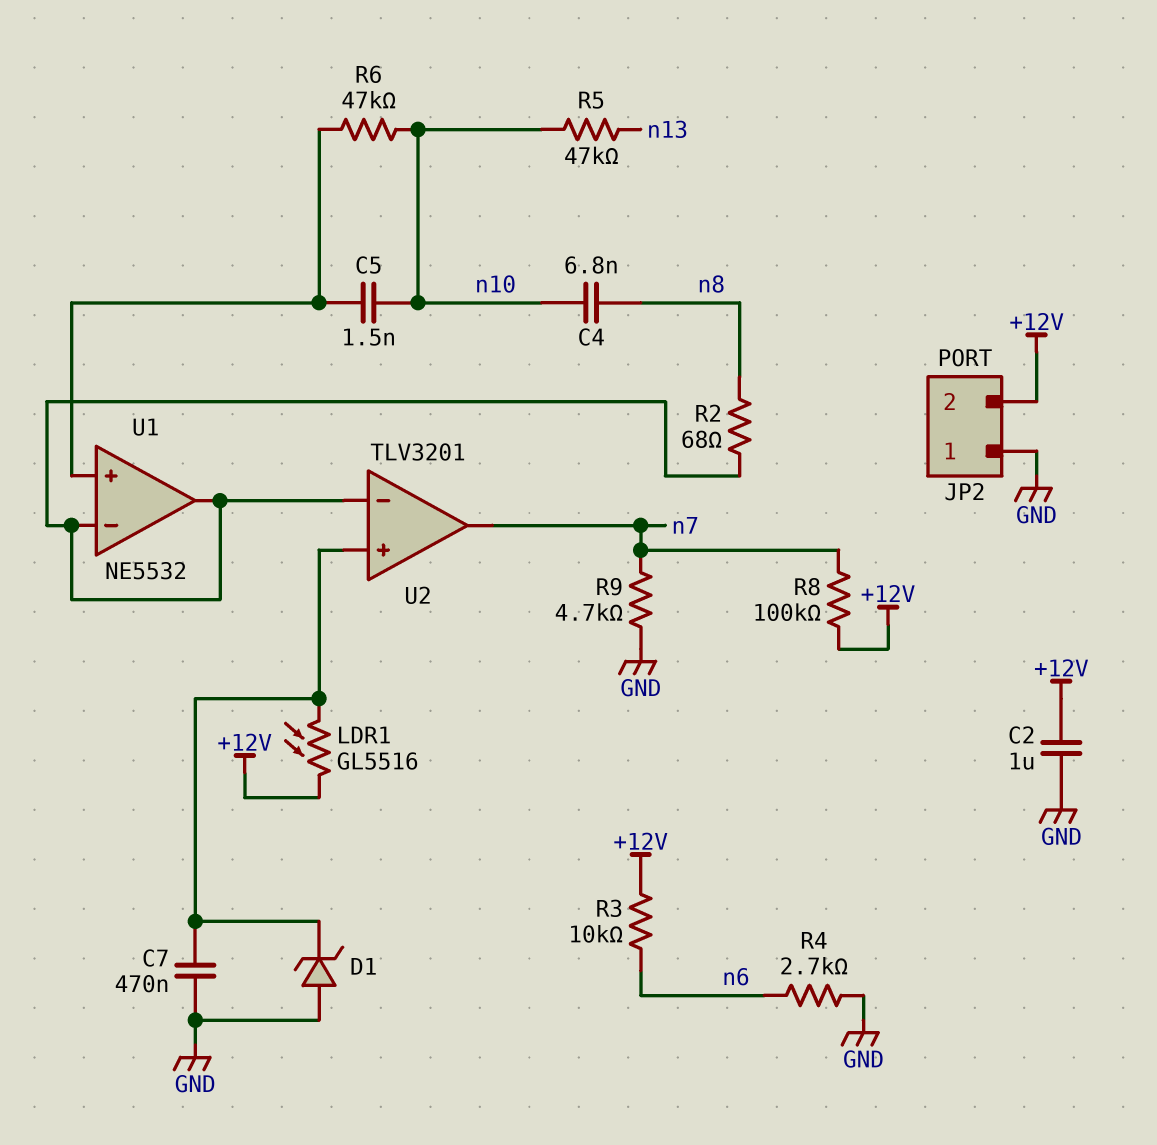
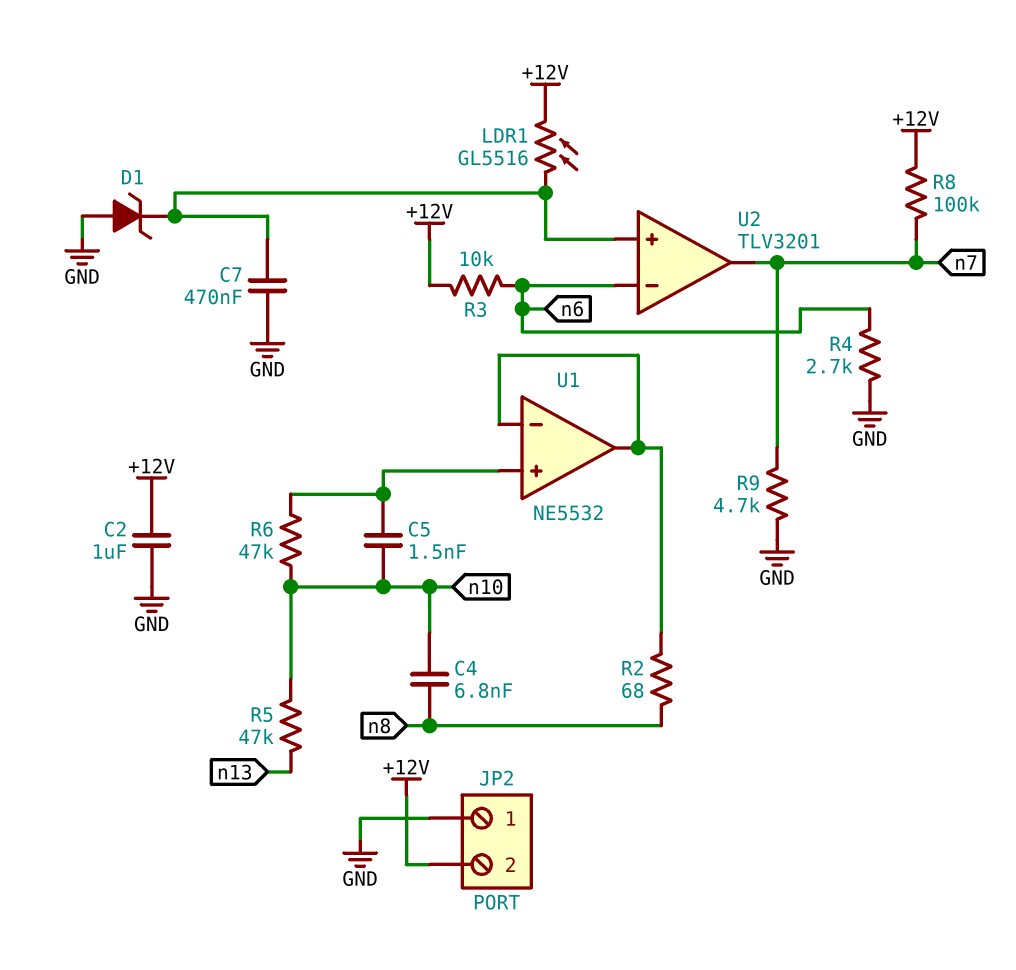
U2 pin in-: U1/in- -> n6

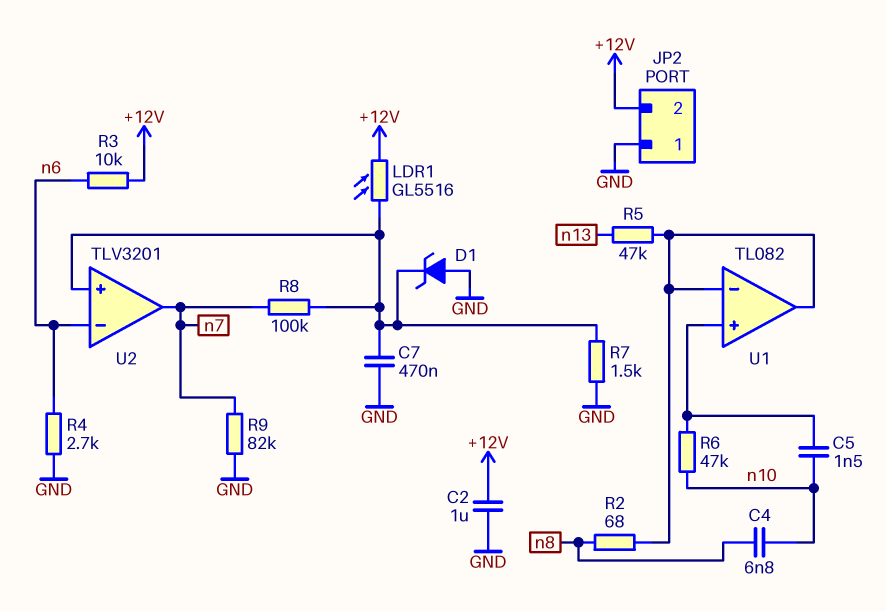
R5: 47k (n10, n13) -> 47k (U1/in-, n13)
R7: none -> 1.5k (GND, U2/in+)
R8: 100k (+12V, n7) -> 100k (U2/in+, n7)
R9: 4.7k (GND, n7) -> 82k (GND, n7)
U1: NE5532 -> TL082

